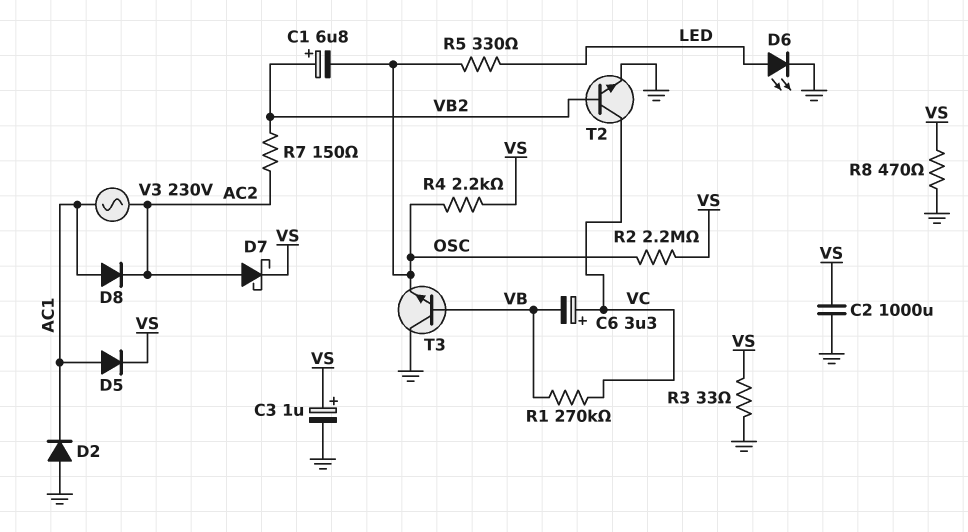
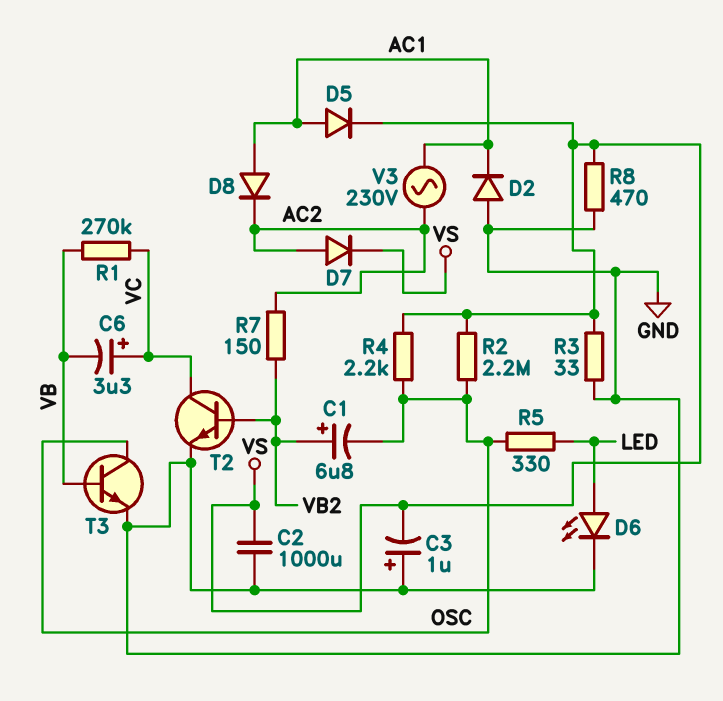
C3: 1uF (plus VS, minus GND) -> 1uF (plus GND, minus VS)
D7: schottky (A AC2, K VS) -> diode (A AC2, K VS)
T3: NPN (B VB, C GND, E OSC) -> NPN (B VB, C OSC, E GND)

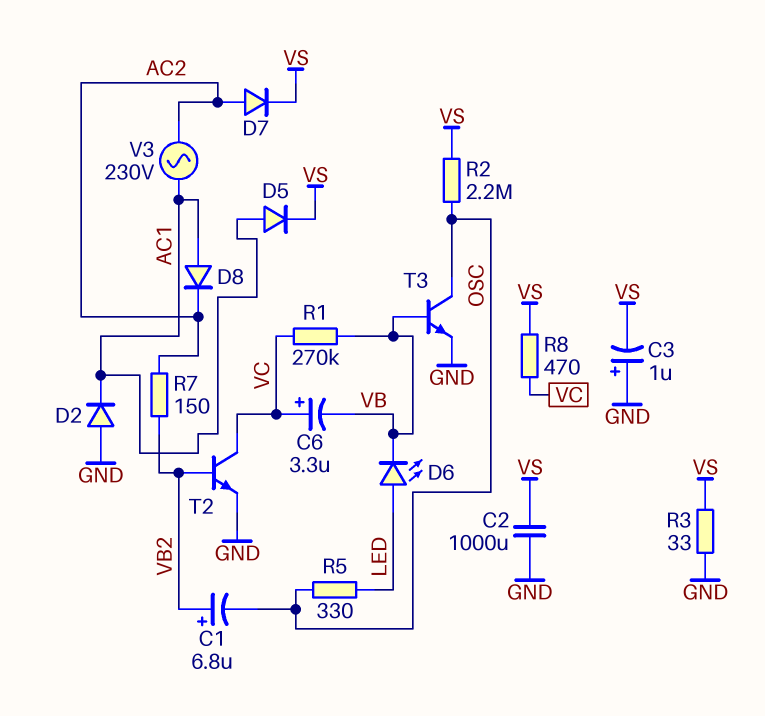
D6: LED (A LED, K GND) -> LED (A LED, K VB)
R4: 2.2k (OSC, VS) -> none
R8: 470 (GND, VS) -> 470 (VC, VS)

